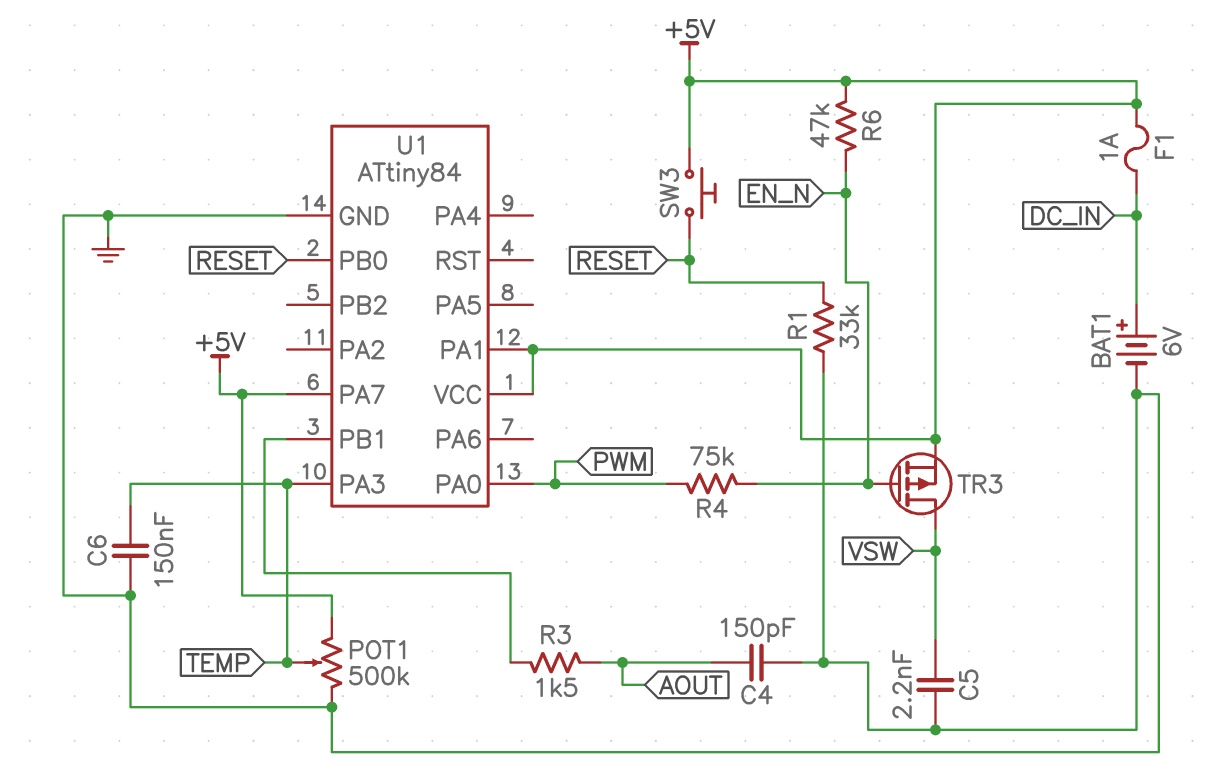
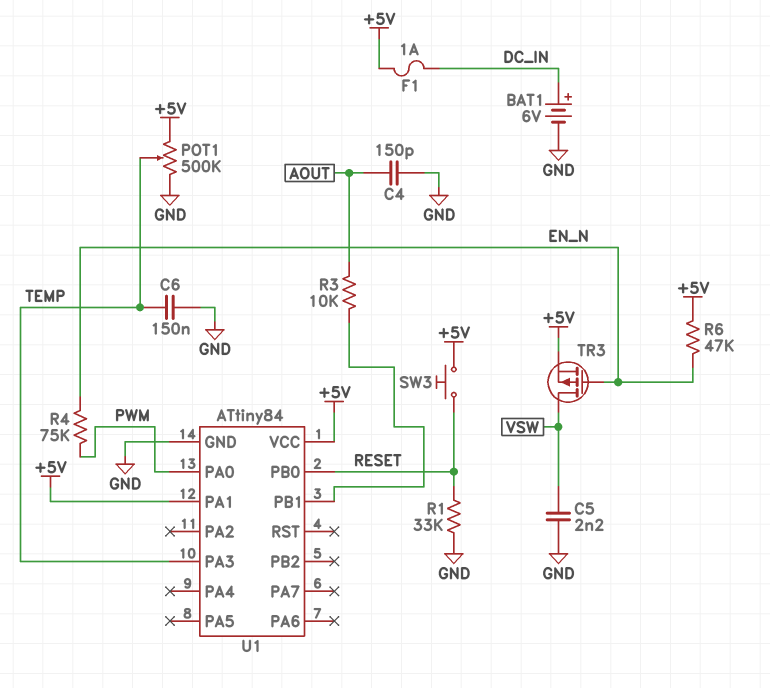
R3: 1.5k (AOUT, U1/PB1) -> 10k (AOUT, U1/PB1)
U1 pin PA7: +5V -> none

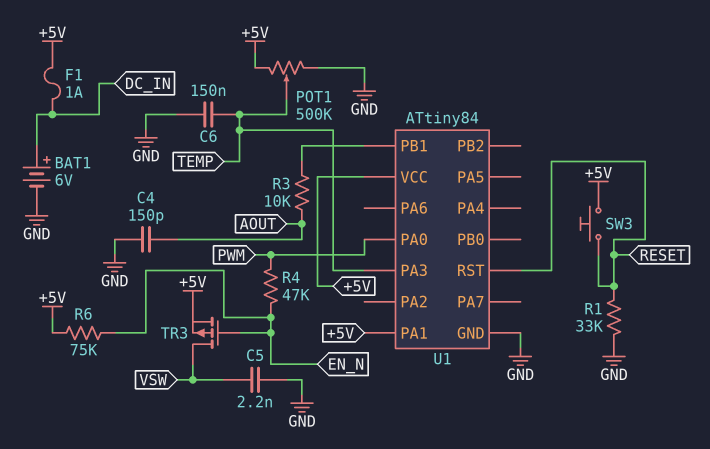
R4: 75k (EN_N, PWM) -> 47k (EN_N, PWM)
R6: 47k (+5V, EN_N) -> 75k (+5V, EN_N)
U1 pin PB0: RESET -> none
U1 pin RST: none -> RESET

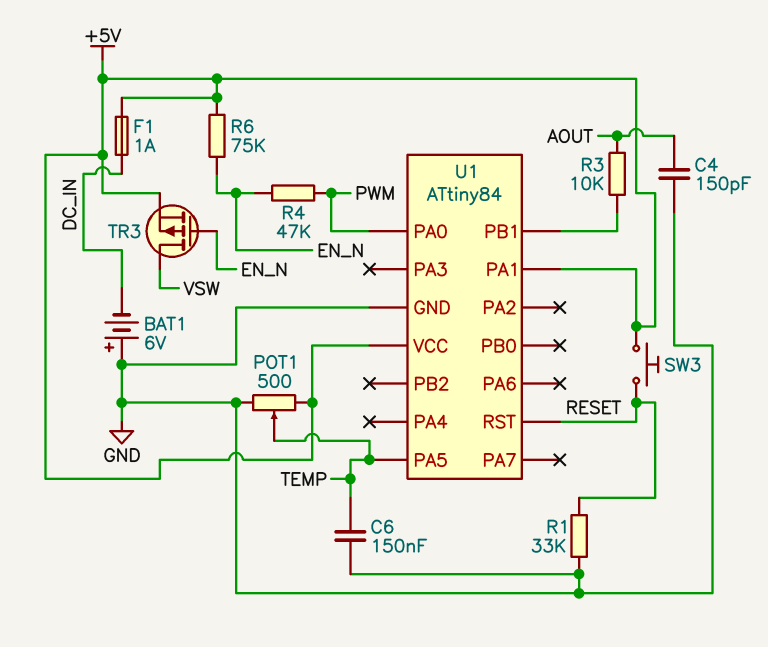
BAT1: 6V (plus DC_IN, minus GND) -> 6V (plus GND, minus DC_IN)
C5: 2.2nF (GND, VSW) -> none
POT1: 500k (+5V, GND, wiper TEMP) -> 500 (+5V, GND, wiper TEMP)
U1 pin PA3: TEMP -> none
U1 pin PA5: none -> TEMP

